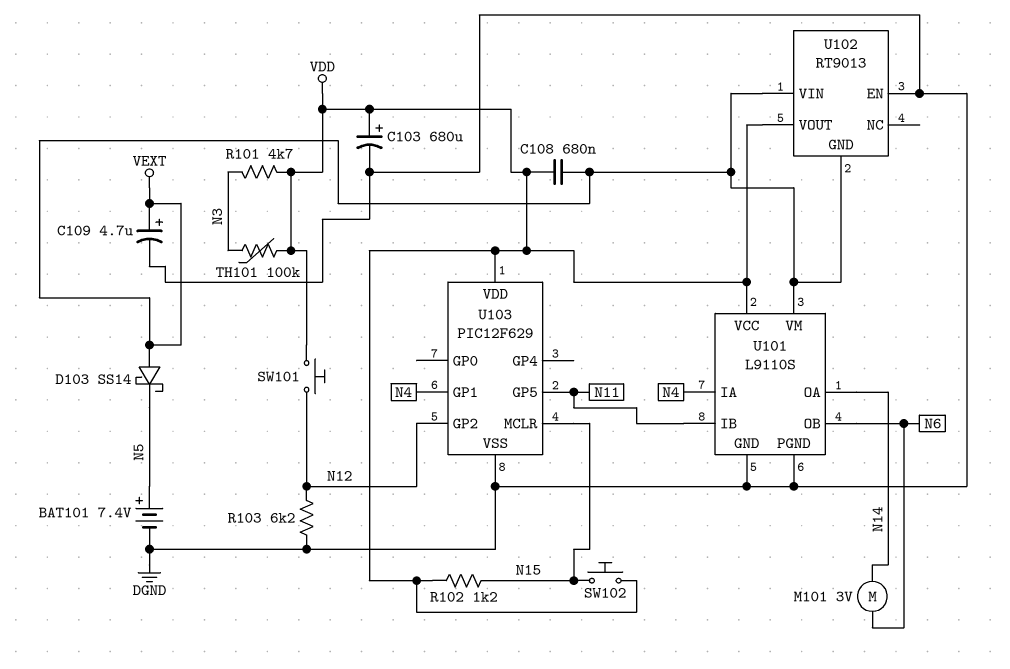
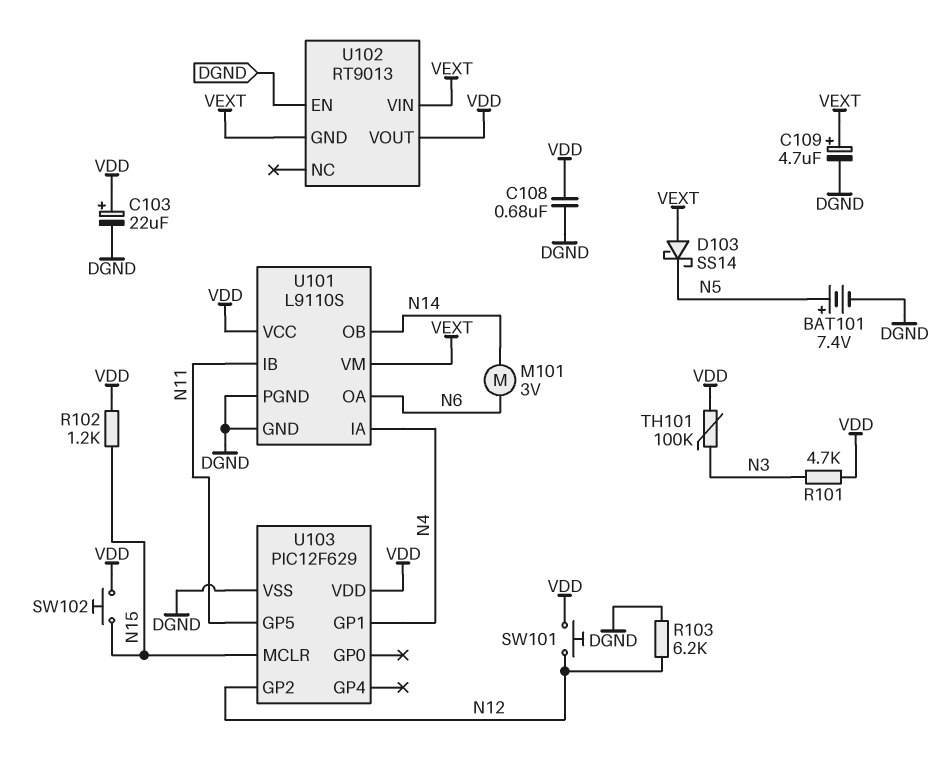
C103: 680uF (plus VDD, minus DGND) -> 22uF (plus VDD, minus DGND)
C108: 680nF (VDD, VEXT) -> 680nF (DGND, VDD)
U101 pin OA: N14 -> N6
U101 pin OB: N6 -> N14

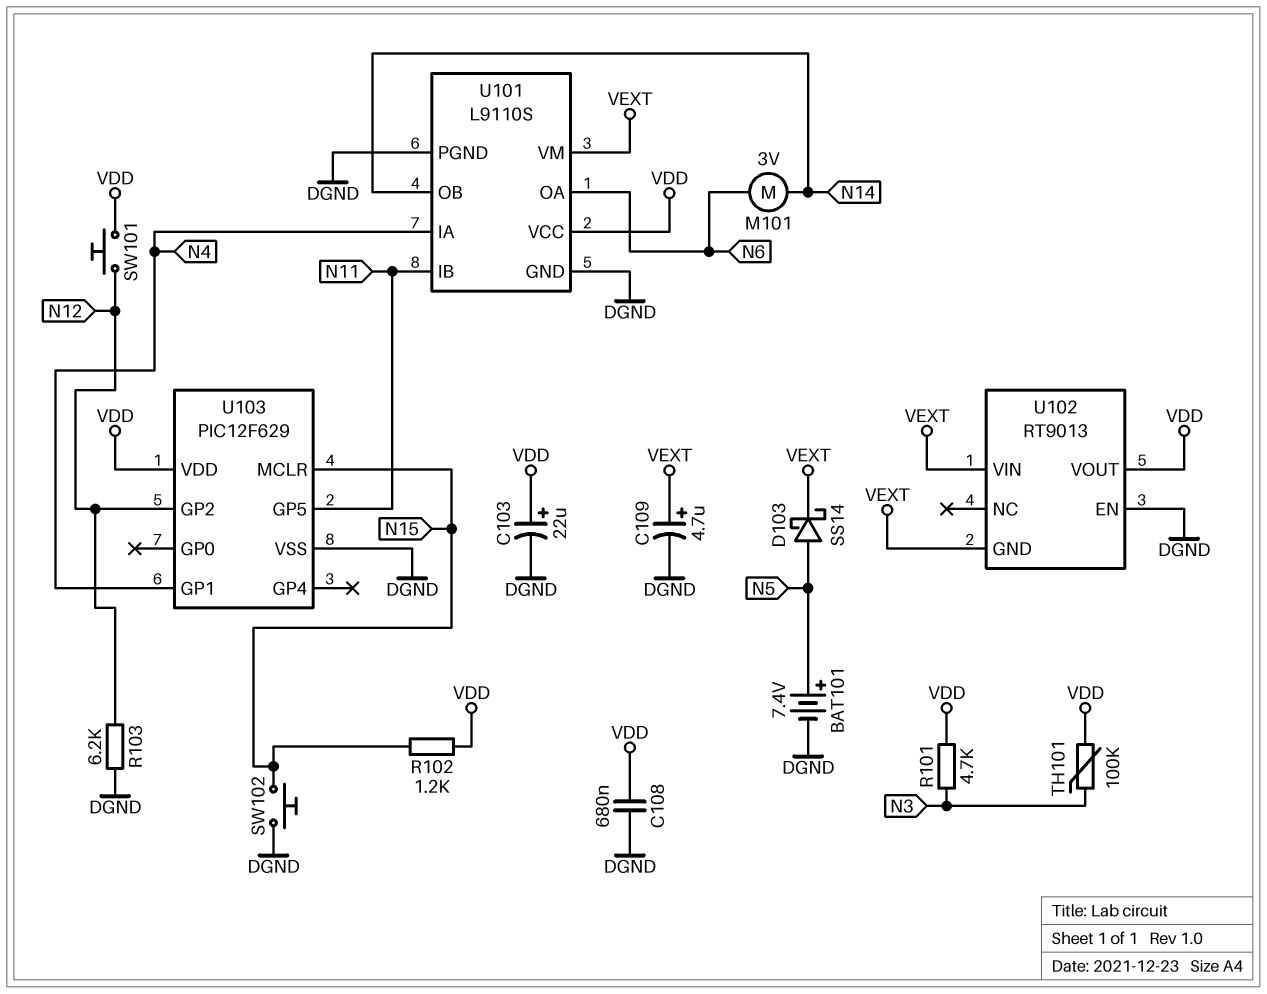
D103: schottky SS14 (A VEXT, K N5) -> schottky SS14 (A N5, K VEXT)
SW102: button (N15, VDD) -> button (DGND, N15)

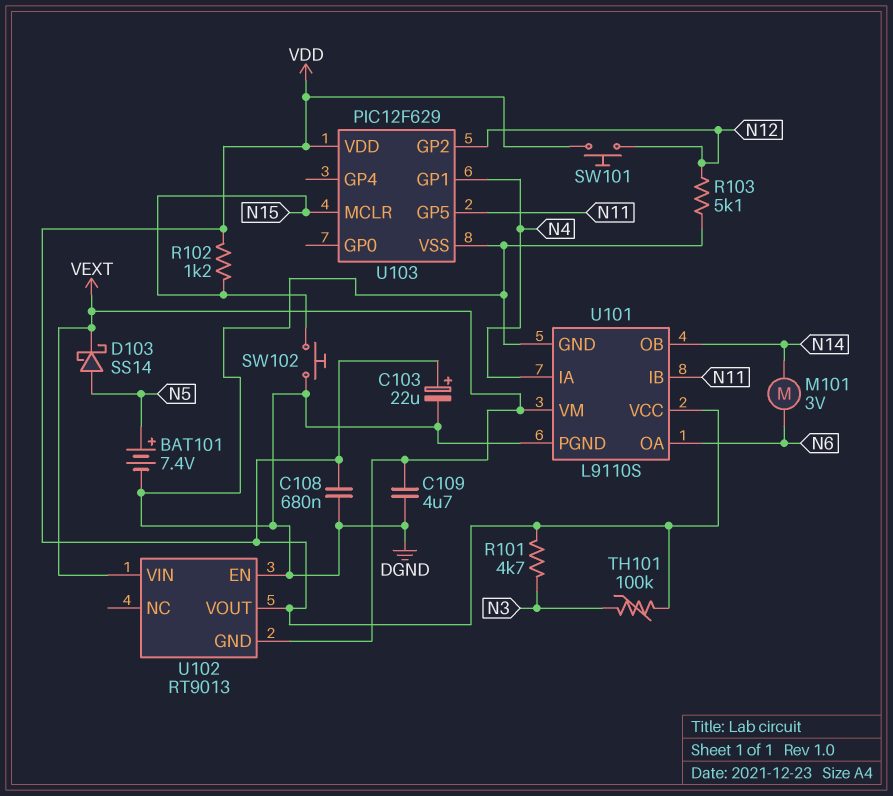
C109: 4.7uF (plus VEXT, minus DGND) -> 4.7uF (DGND, VEXT)
R103: 6.2k (DGND, N12) -> 5.1k (DGND, N12)

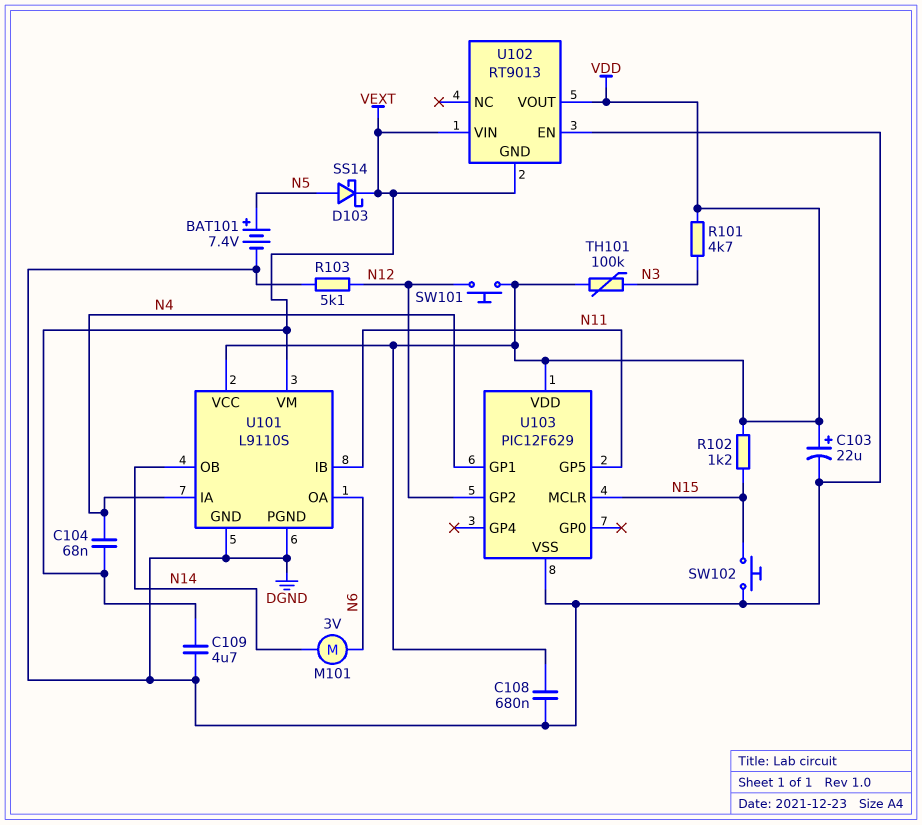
C104: none -> 68nF (N4, VEXT)

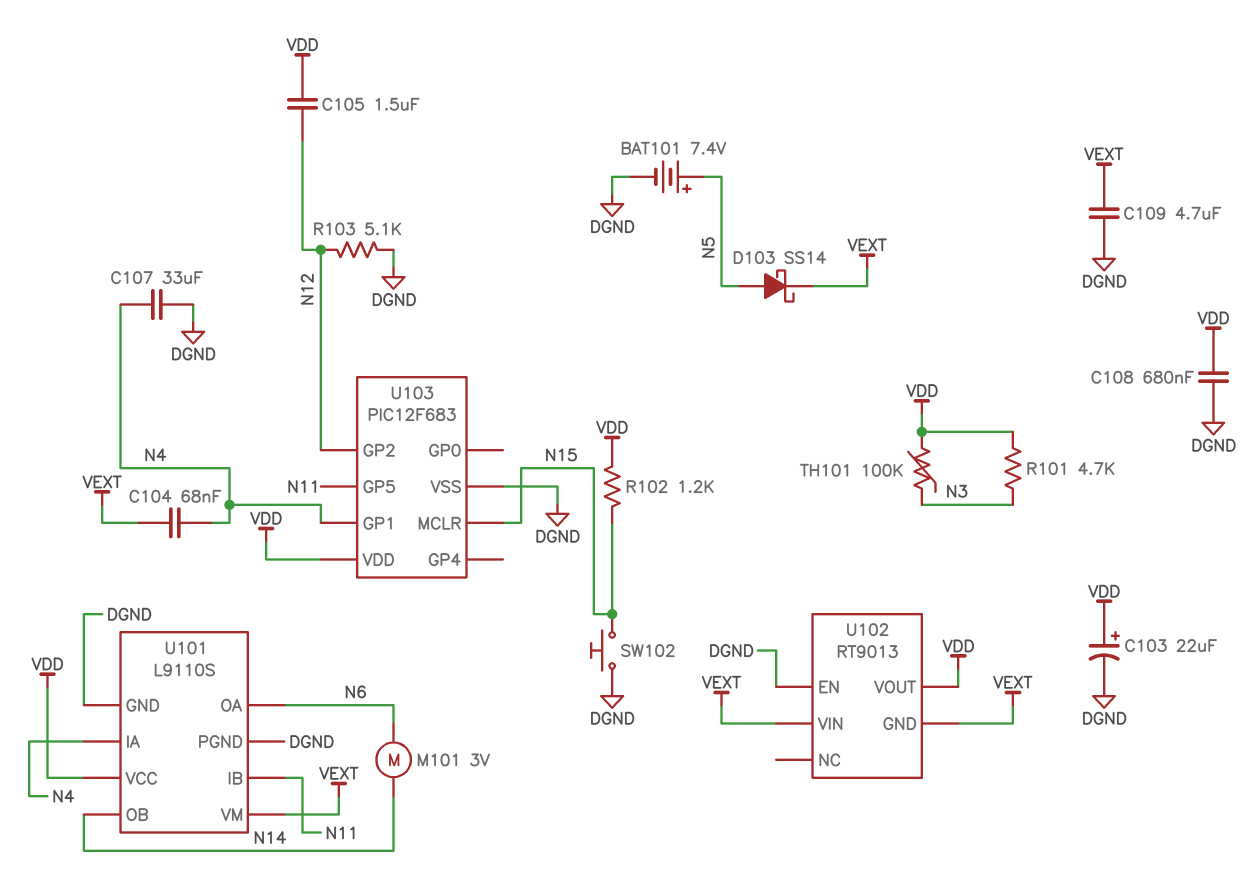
C105: none -> 1.5uF (N12, VDD)
C107: none -> 33uF (DGND, N4)
SW101: button (N12, VDD) -> none
U103: PIC12F629 -> PIC12F683

